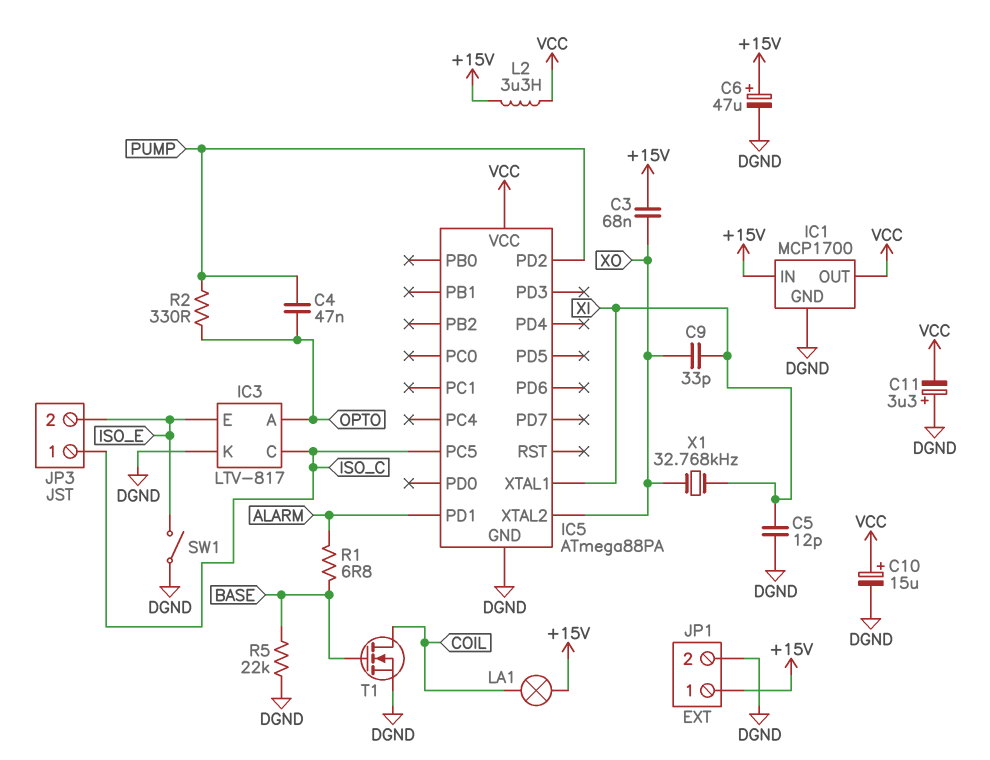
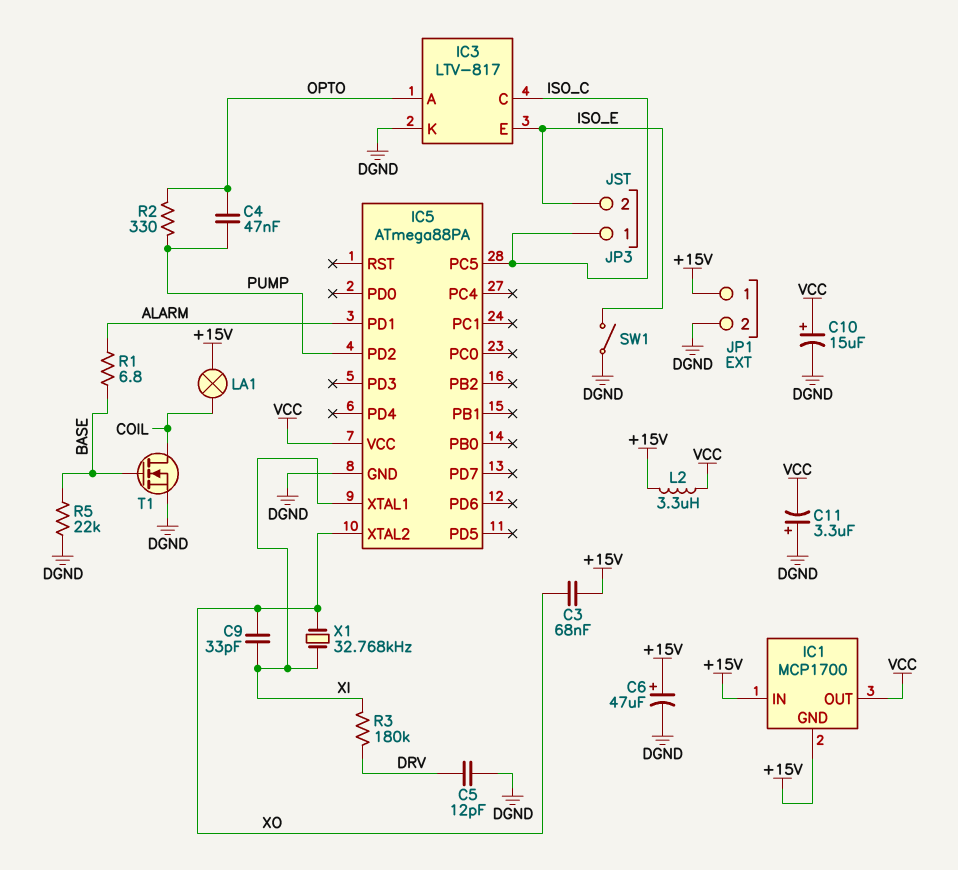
C5: 12pF (DGND, XI) -> 12pF (DGND, DRV)
IC1 pin GND: DGND -> +15V
R3: none -> 180k (DRV, XI)

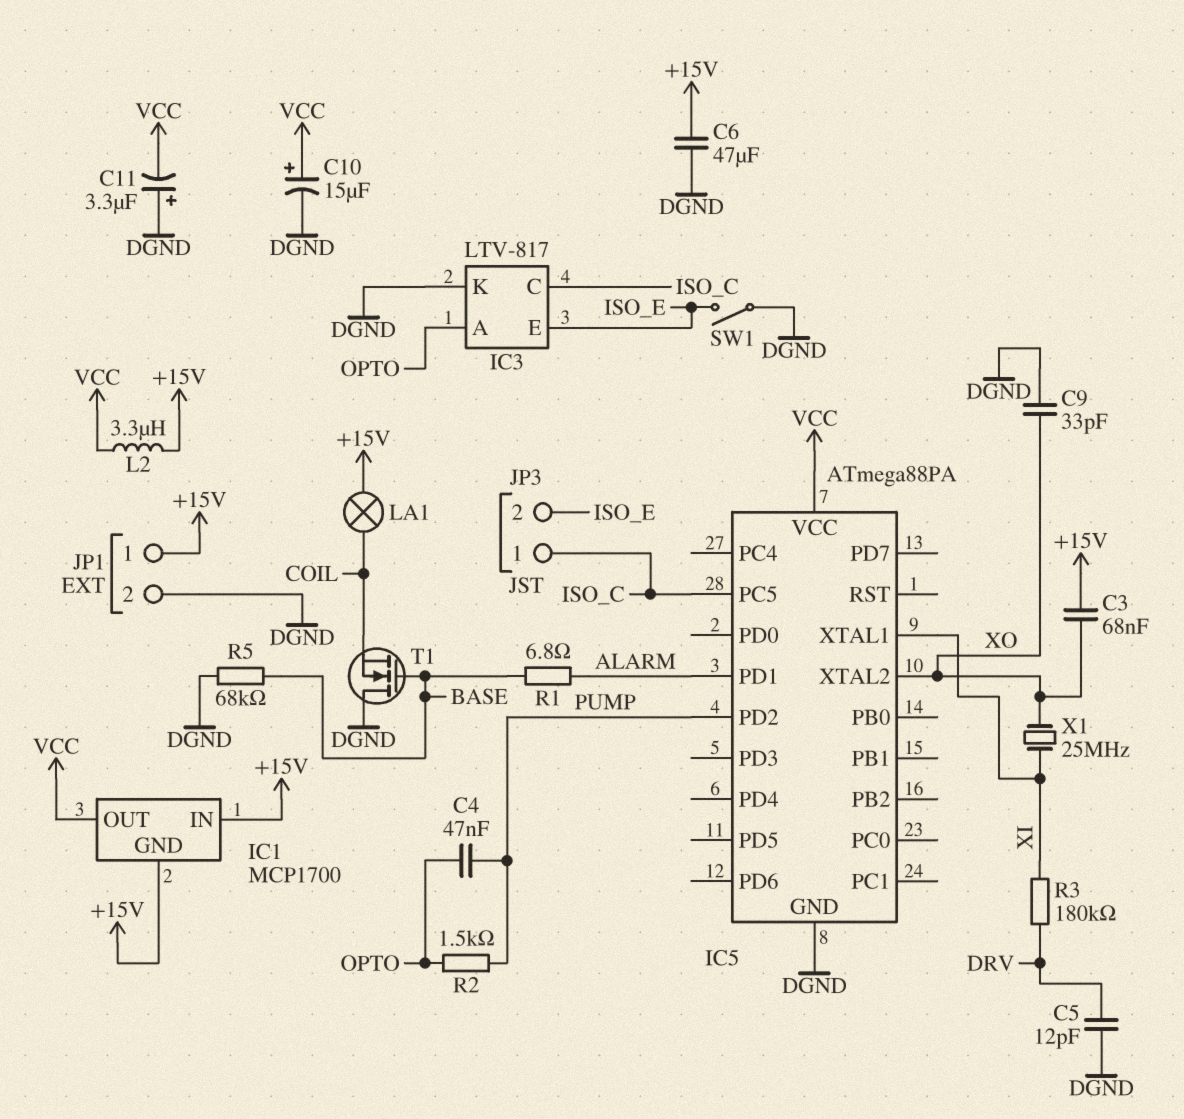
C6: 47uF (plus +15V, minus DGND) -> 47uF (+15V, DGND)
C9: 33pF (XI, XO) -> 33pF (DGND, XO)
R2: 330 (OPTO, PUMP) -> 1.5k (OPTO, PUMP)
R5: 22k (BASE, DGND) -> 68k (BASE, DGND)
T1: NMOS (G BASE, D COIL, S DGND) -> NMOS (G BASE, D DGND, S COIL)
X1: 32.768kHz (XI, XO) -> 25MHz (XI, XO)

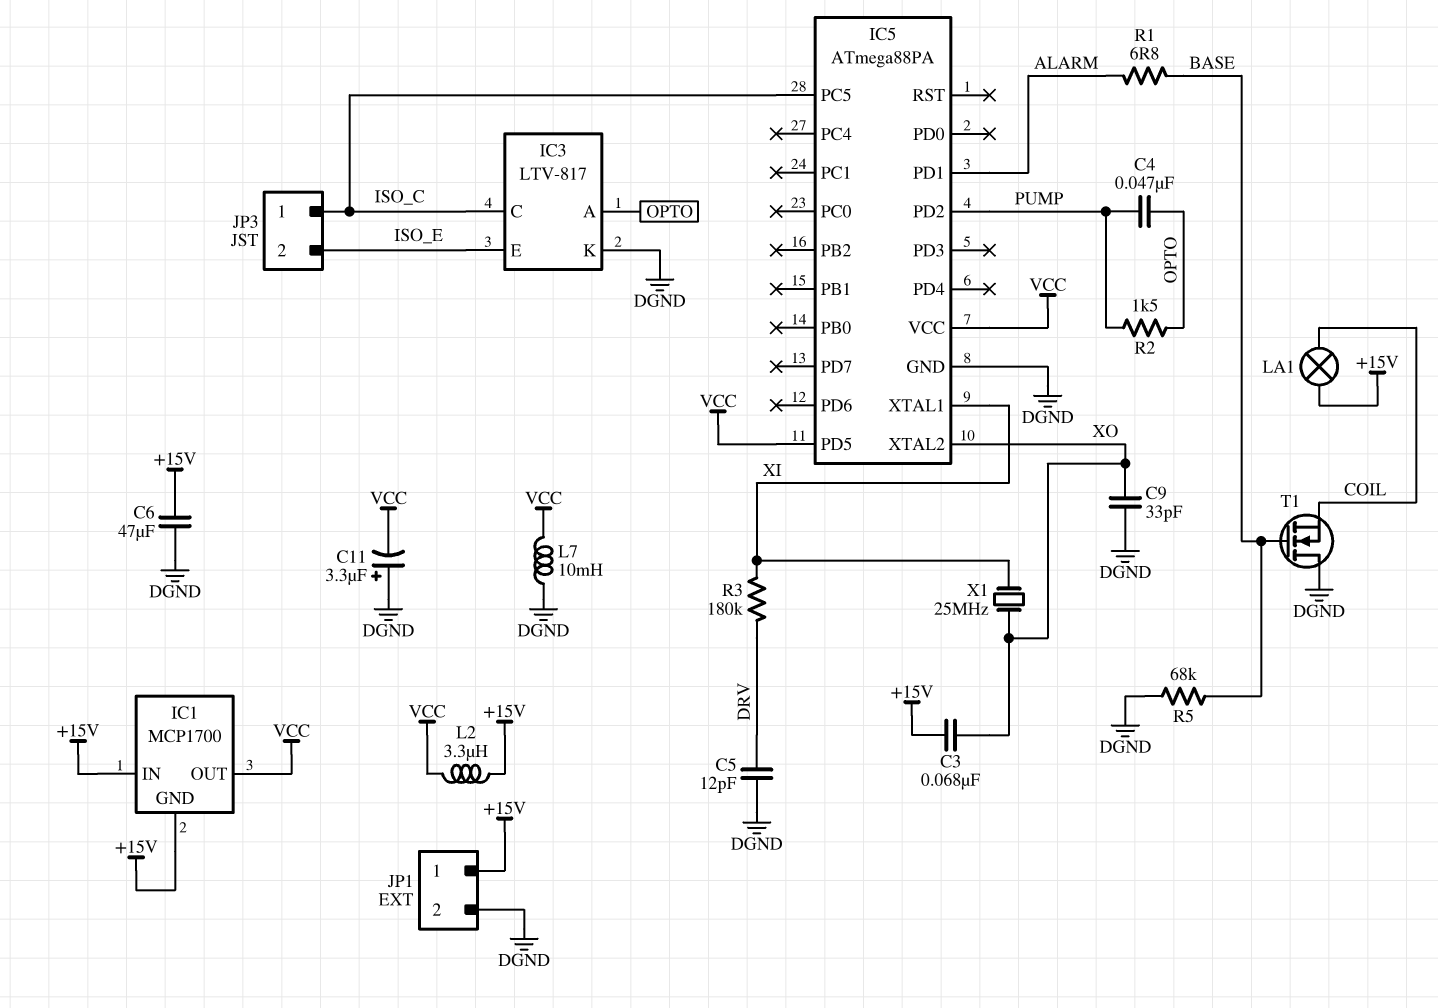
C10: 15uF (plus VCC, minus DGND) -> none
IC5 pin PD5: none -> VCC
L7: none -> 10mH (DGND, VCC)
SW1: switch (DGND, ISO_E) -> none

